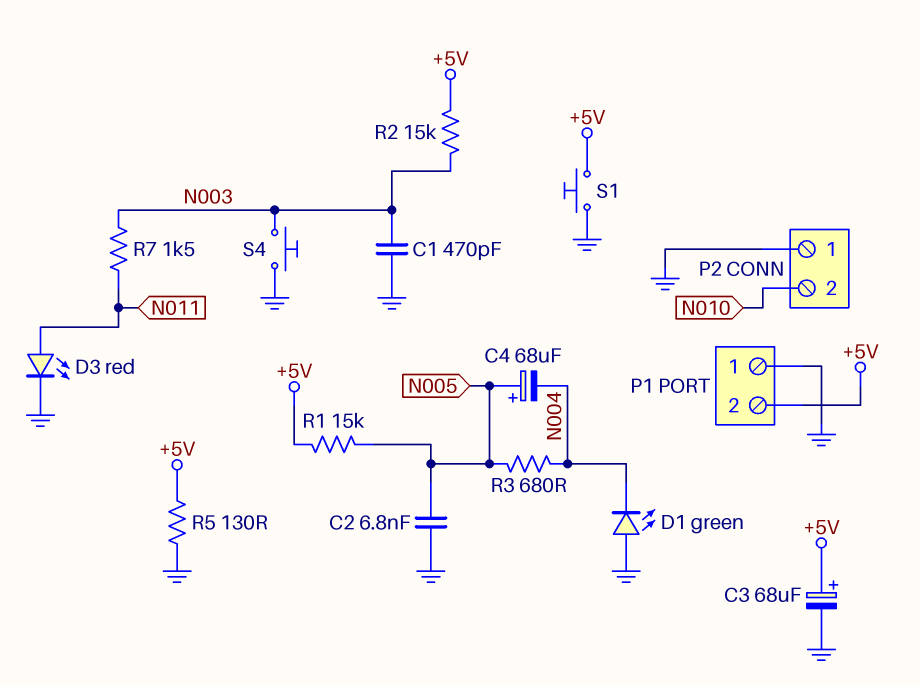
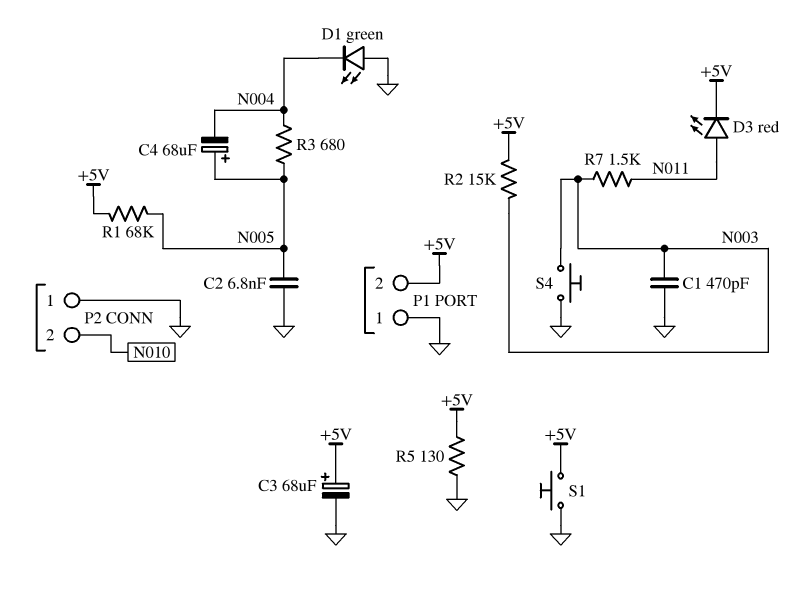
D3: LED red (A N011, K GND) -> LED red (A N011, K +5V)
R1: 15k (+5V, N005) -> 68k (+5V, N005)

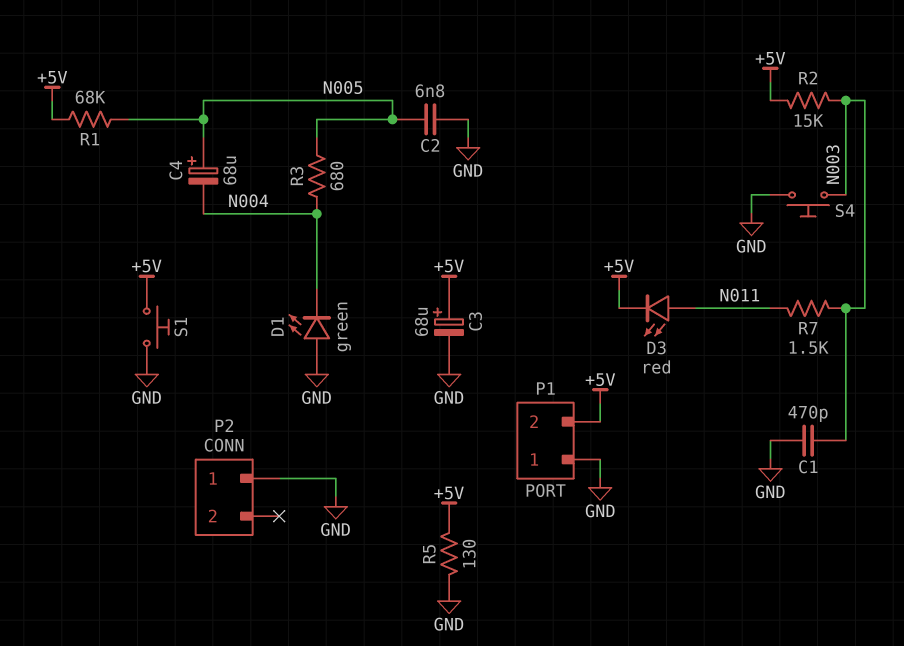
P2 pin 2: N010 -> none

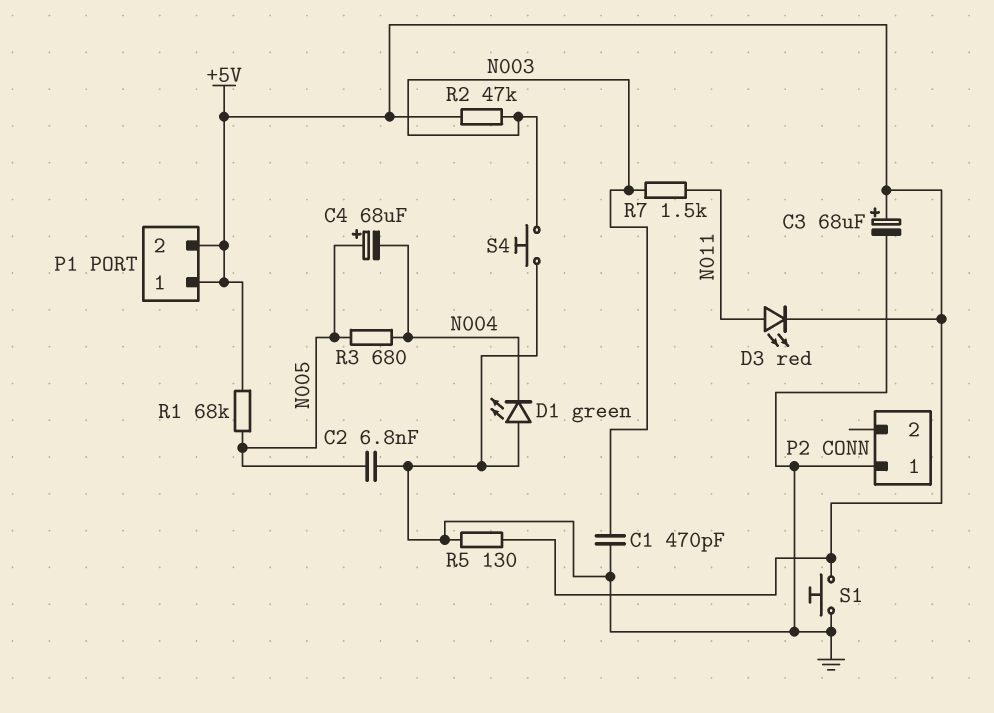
P1 pin 1: GND -> +5V
R2: 15k (+5V, N003) -> 47k (+5V, N003)

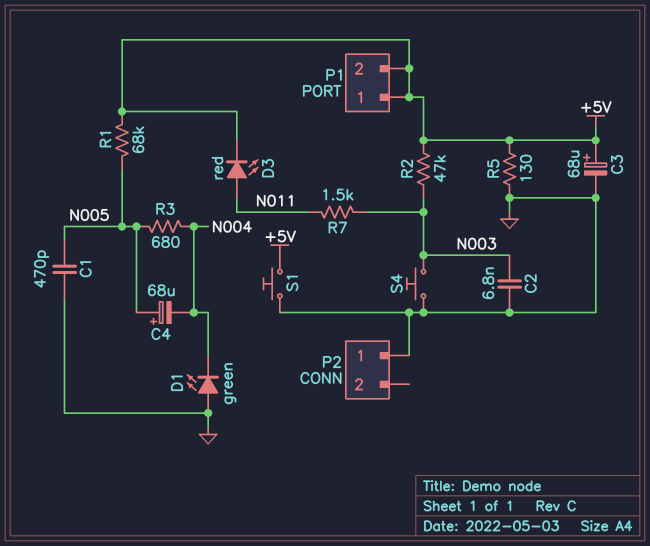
C1: 470pF (GND, N003) -> 470pF (GND, N005)
C2: 6.8nF (GND, N005) -> 6.8nF (GND, N003)

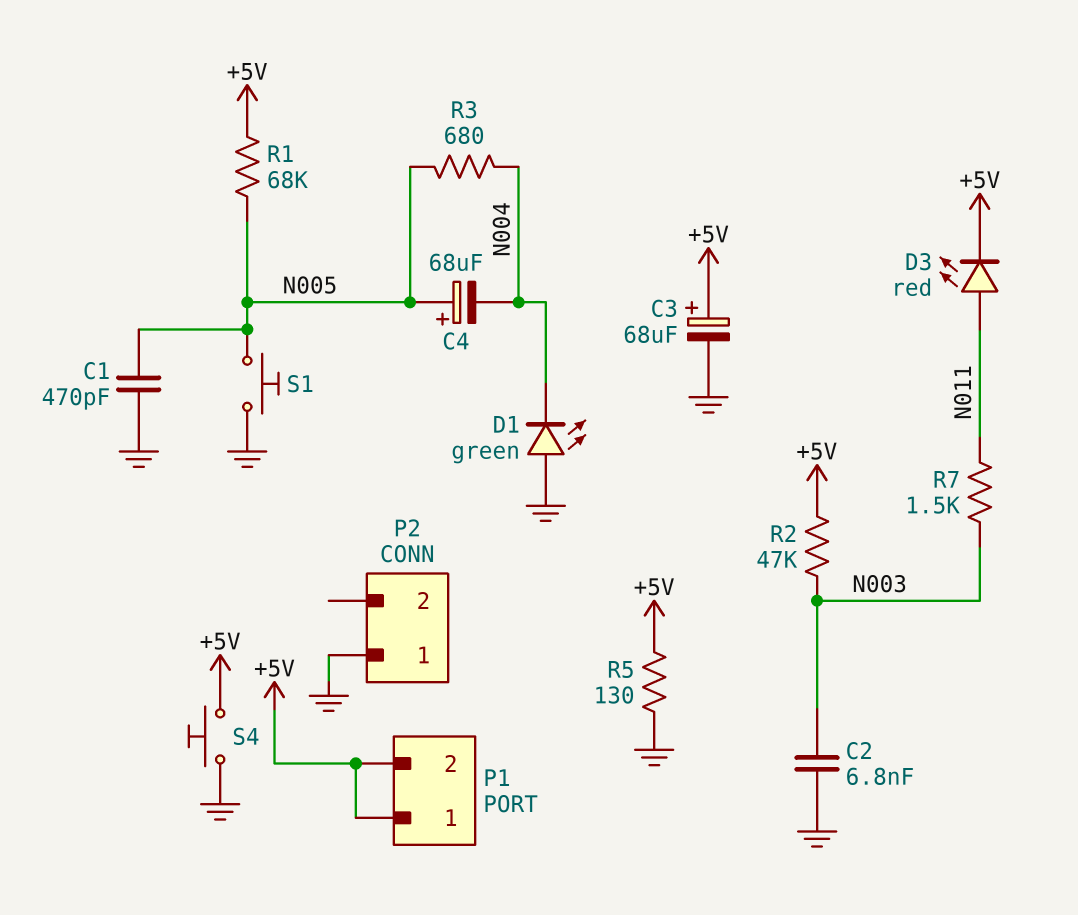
S1: button (+5V, GND) -> button (GND, N005)
S4: button (GND, N003) -> button (+5V, GND)

